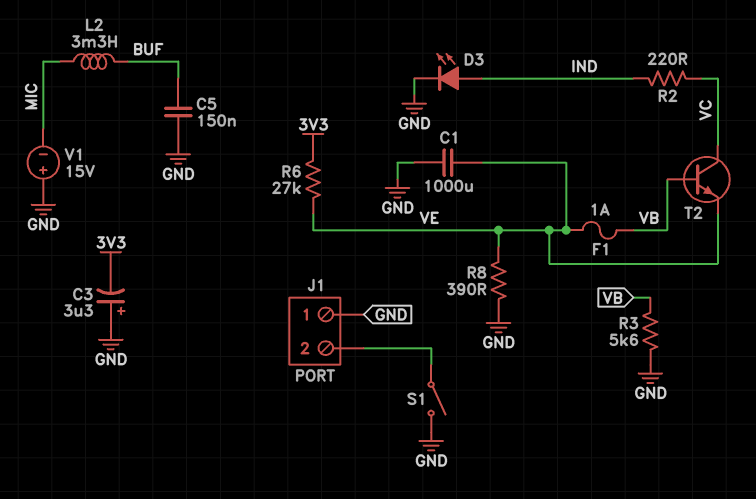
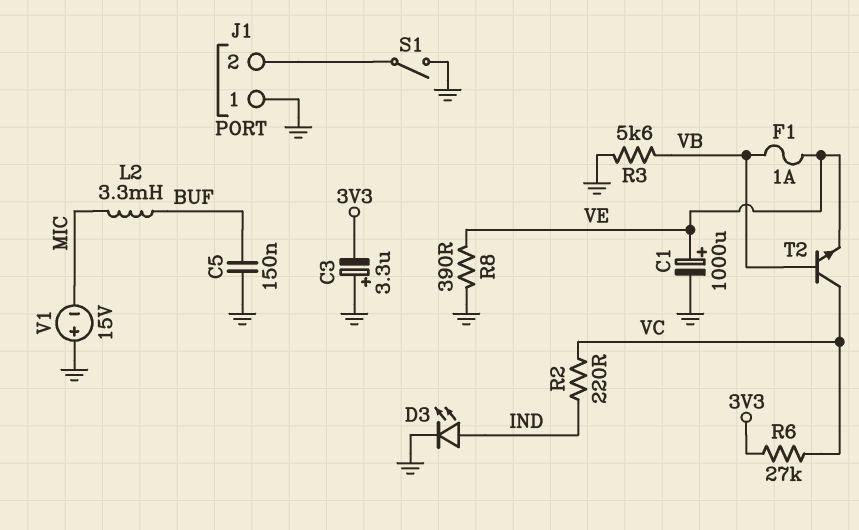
C1: 1000uF (GND, VE) -> 1000uF (plus VE, minus GND)
R6: 27k (3V3, VE) -> 27k (3V3, VC)

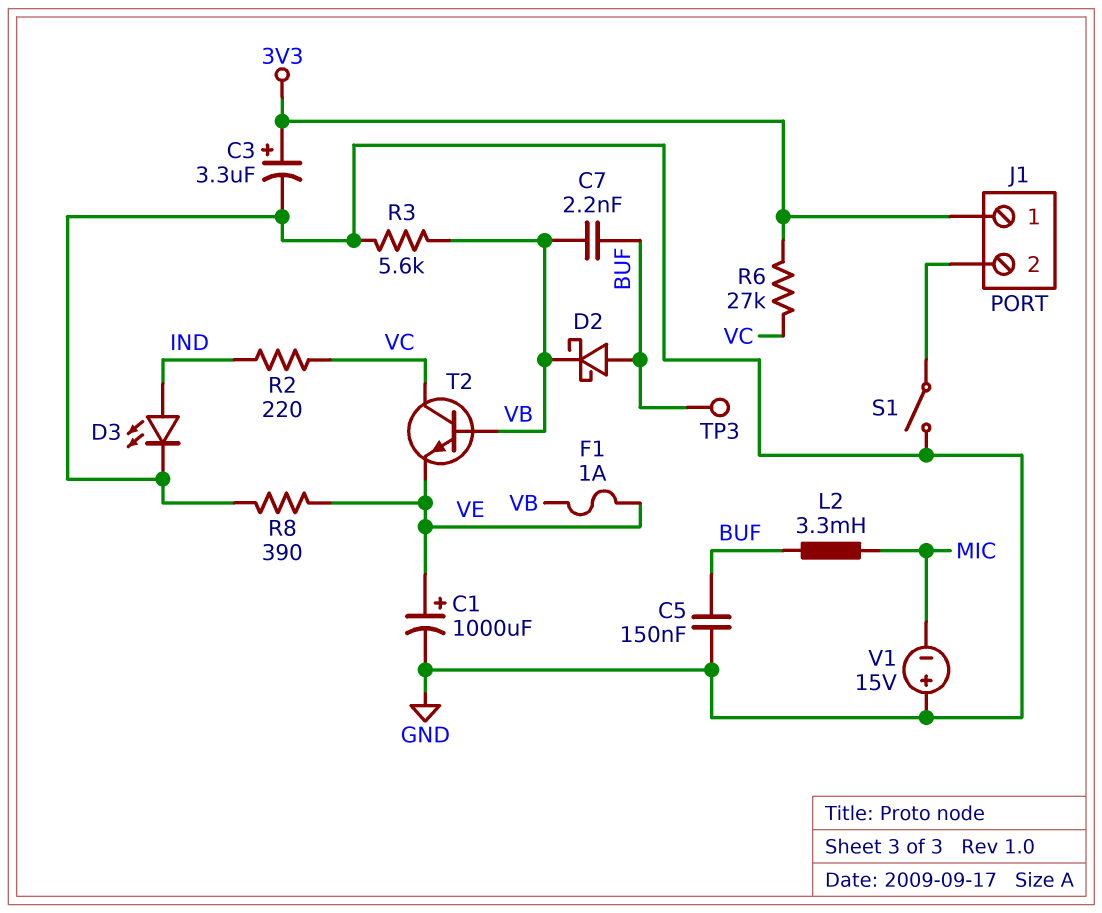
C3: 3.3uF (plus GND, minus 3V3) -> 3.3uF (plus 3V3, minus GND)
C7: none -> 2.2nF (BUF, VB)
D2: none -> schottky (A BUF, K VB)
J1 pin 1: GND -> 3V3
TP3: none -> test point (BUF)

